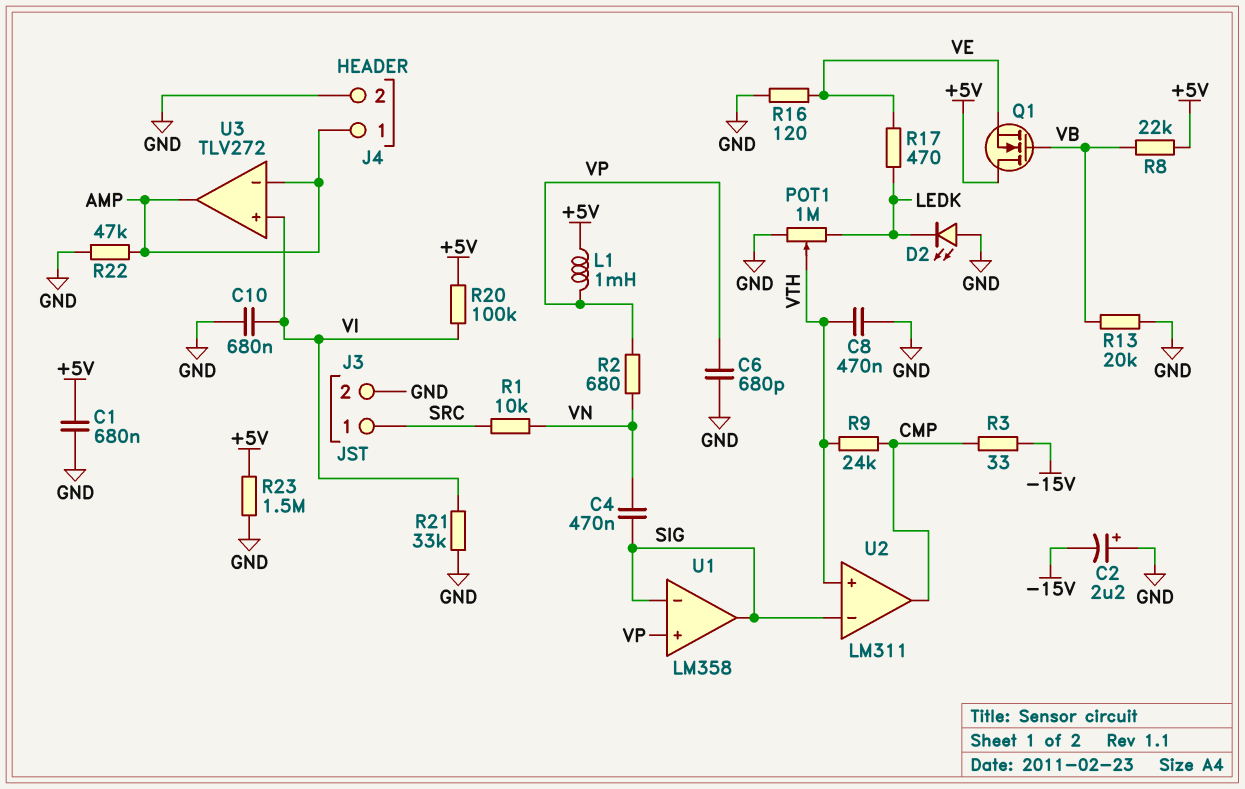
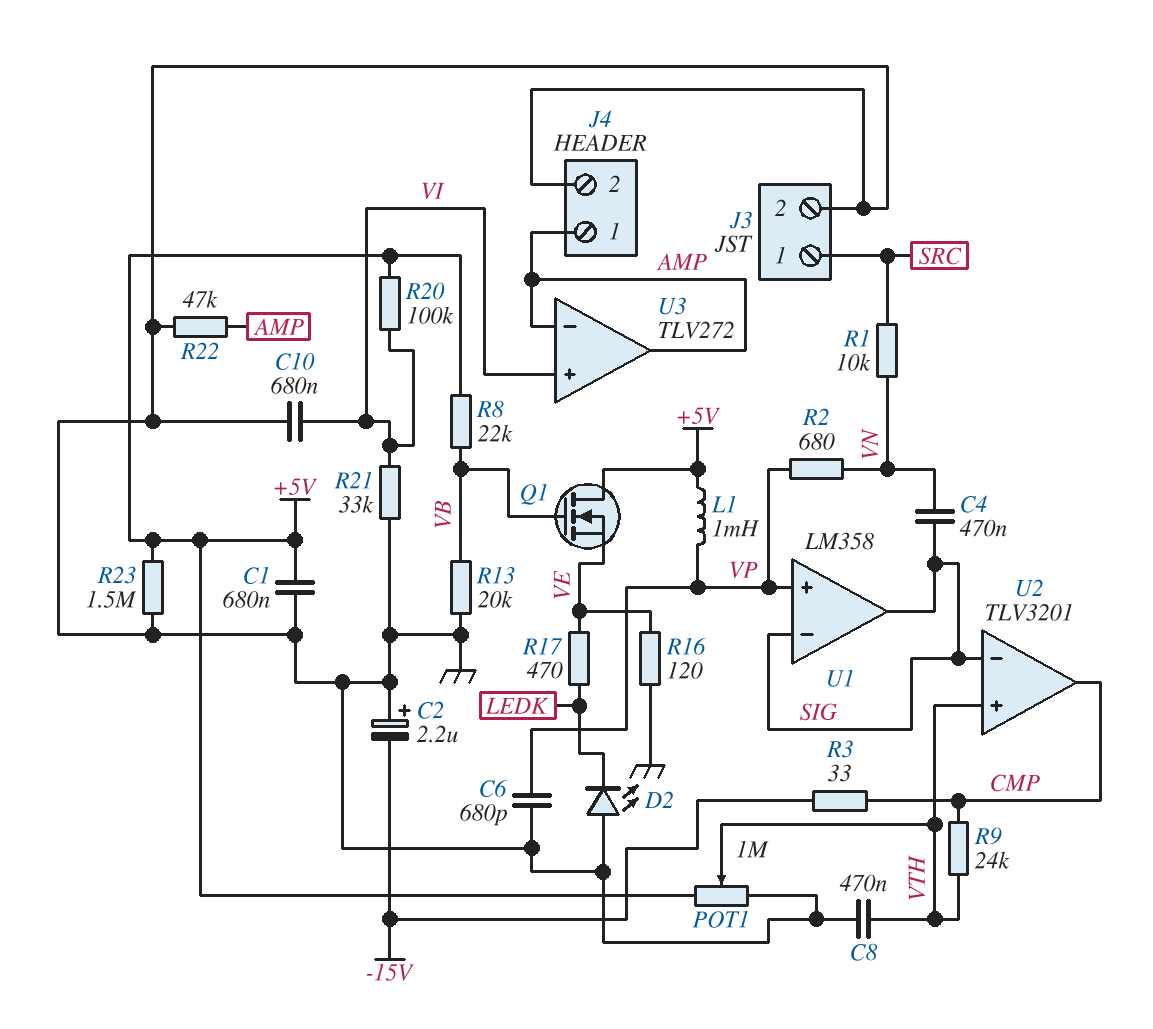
POT1: 1M (GND, LEDK, wiper VTH) -> 1M (+5V, GND, wiper VTH)
U2: LM311 -> TLV3201

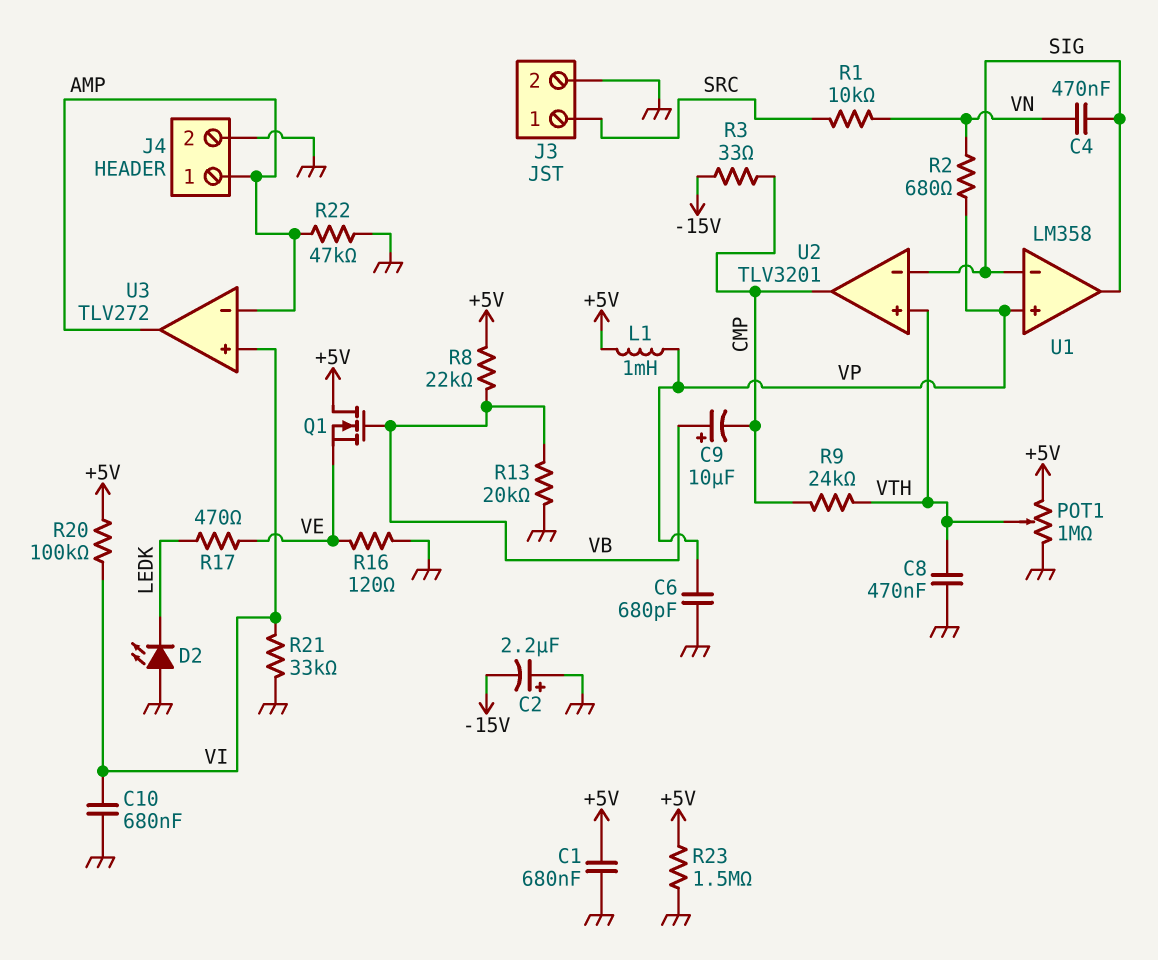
C9: none -> 10uF (plus VB, minus CMP)

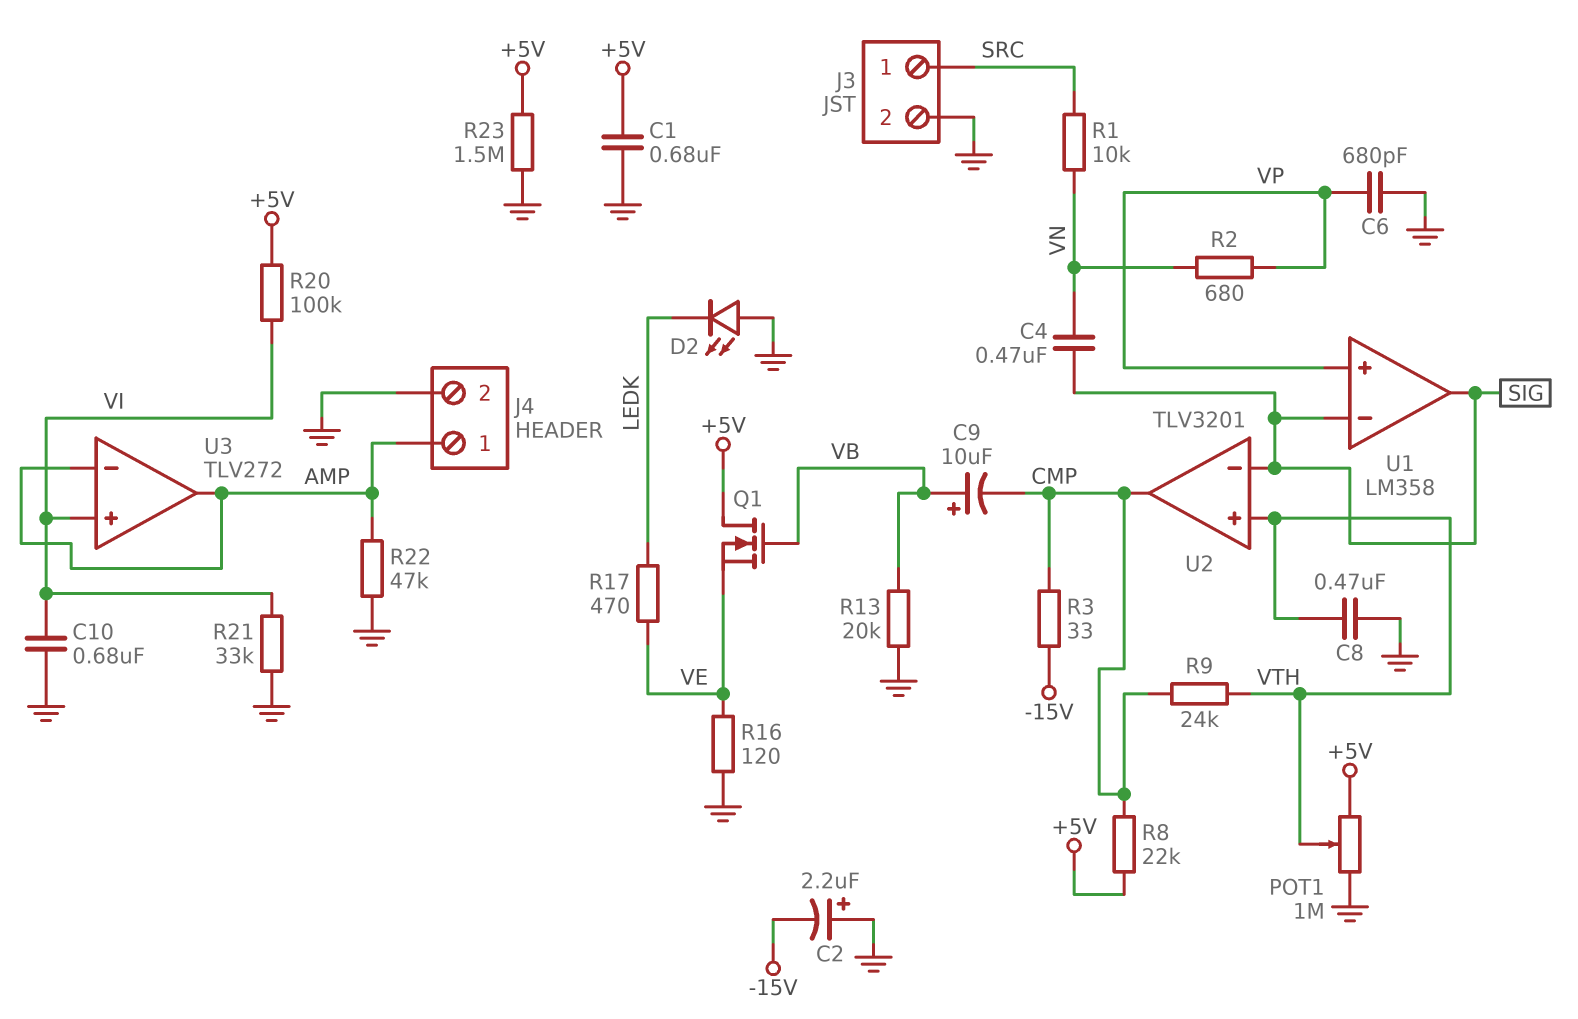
L1: 1mH (+5V, VP) -> none
R8: 22k (+5V, VB) -> 22k (+5V, CMP)

